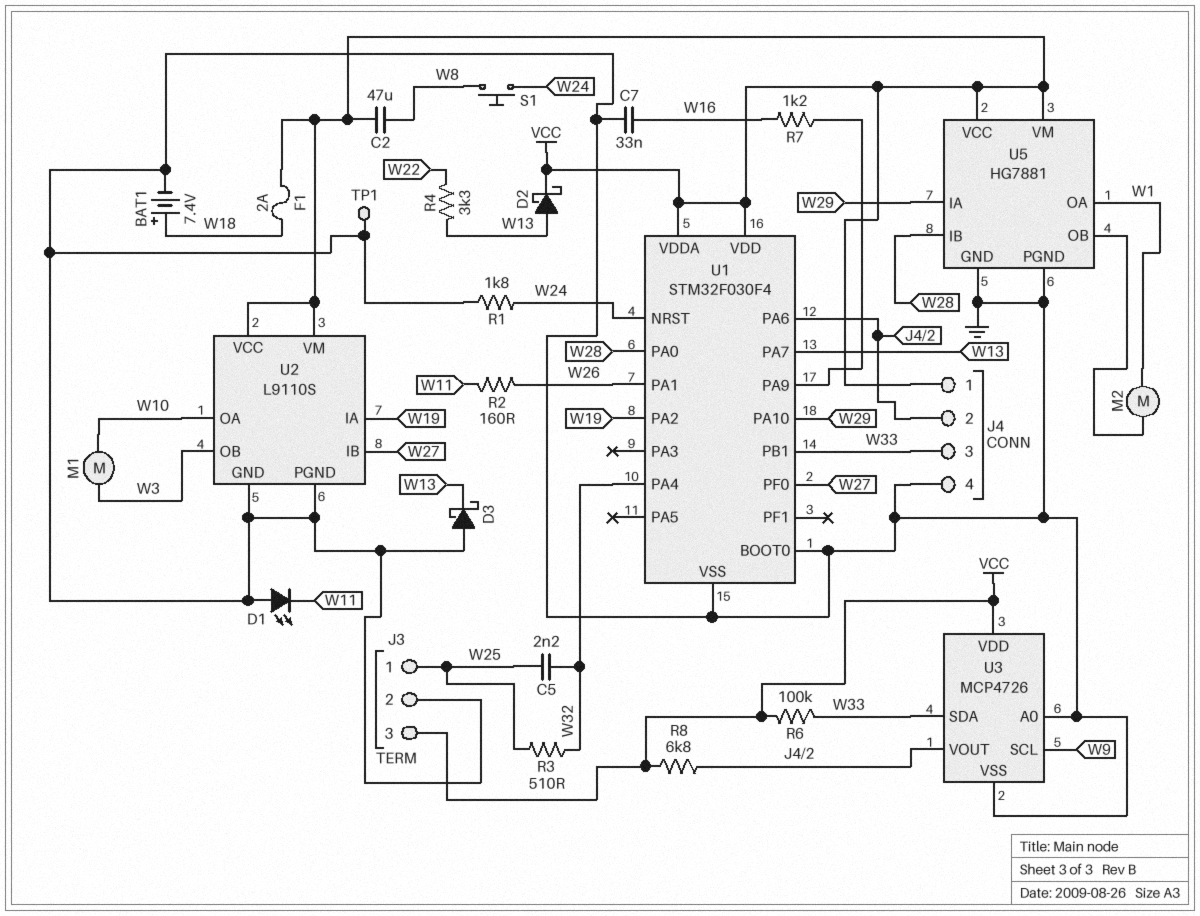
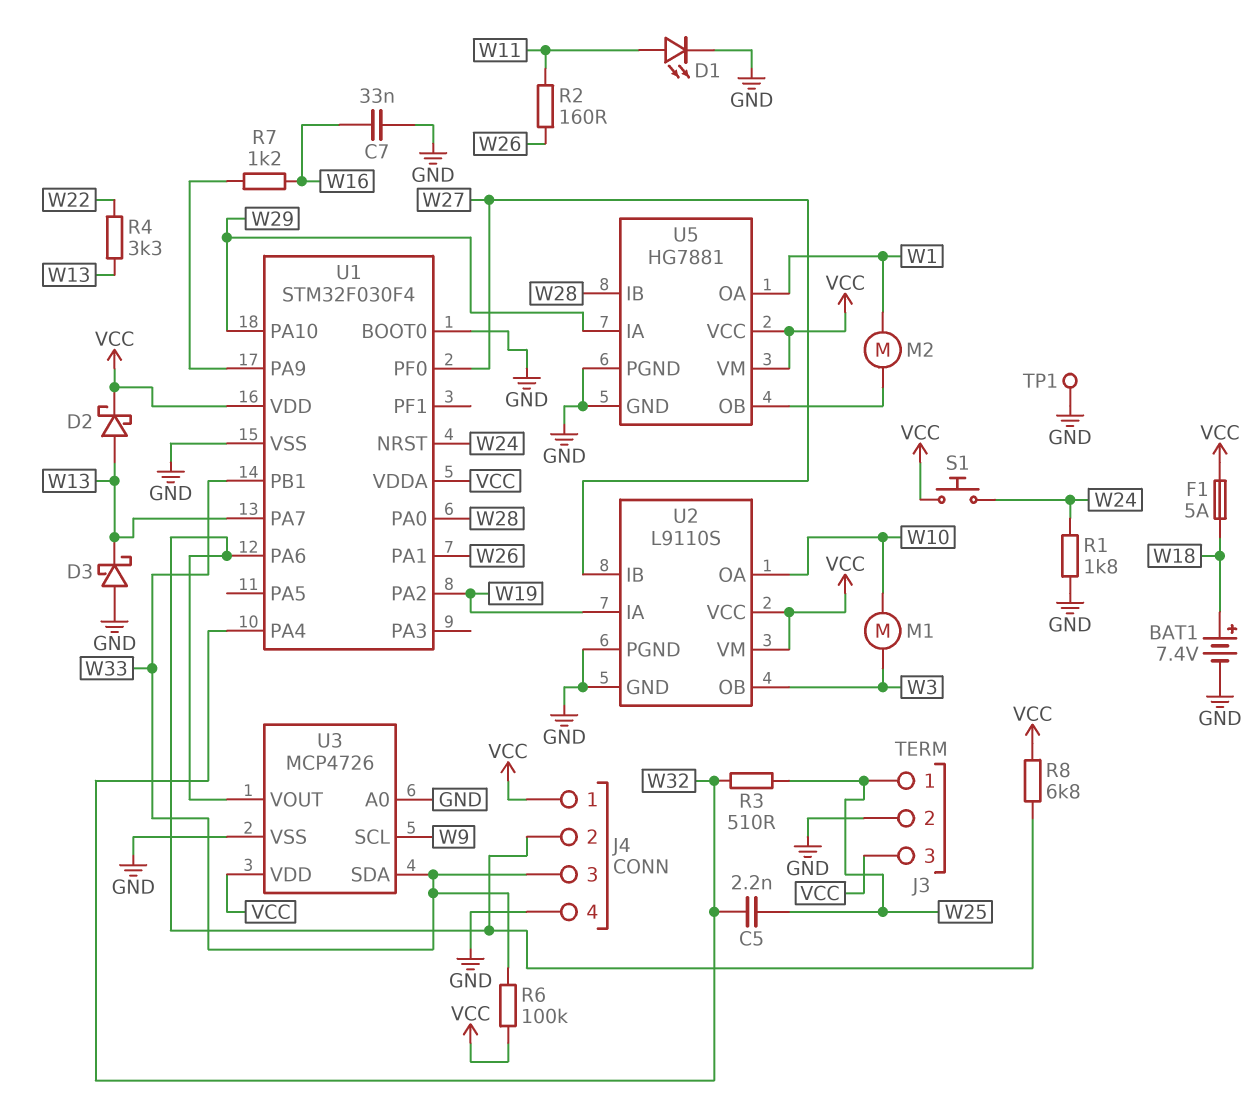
C2: 47uF (VCC, W8) -> none
D1: LED (A GND, K W11) -> LED (A W11, K GND)
F1: 2A (VCC, W18) -> 5A (VCC, W18)
S1: button (W8, W24) -> button (VCC, W24)

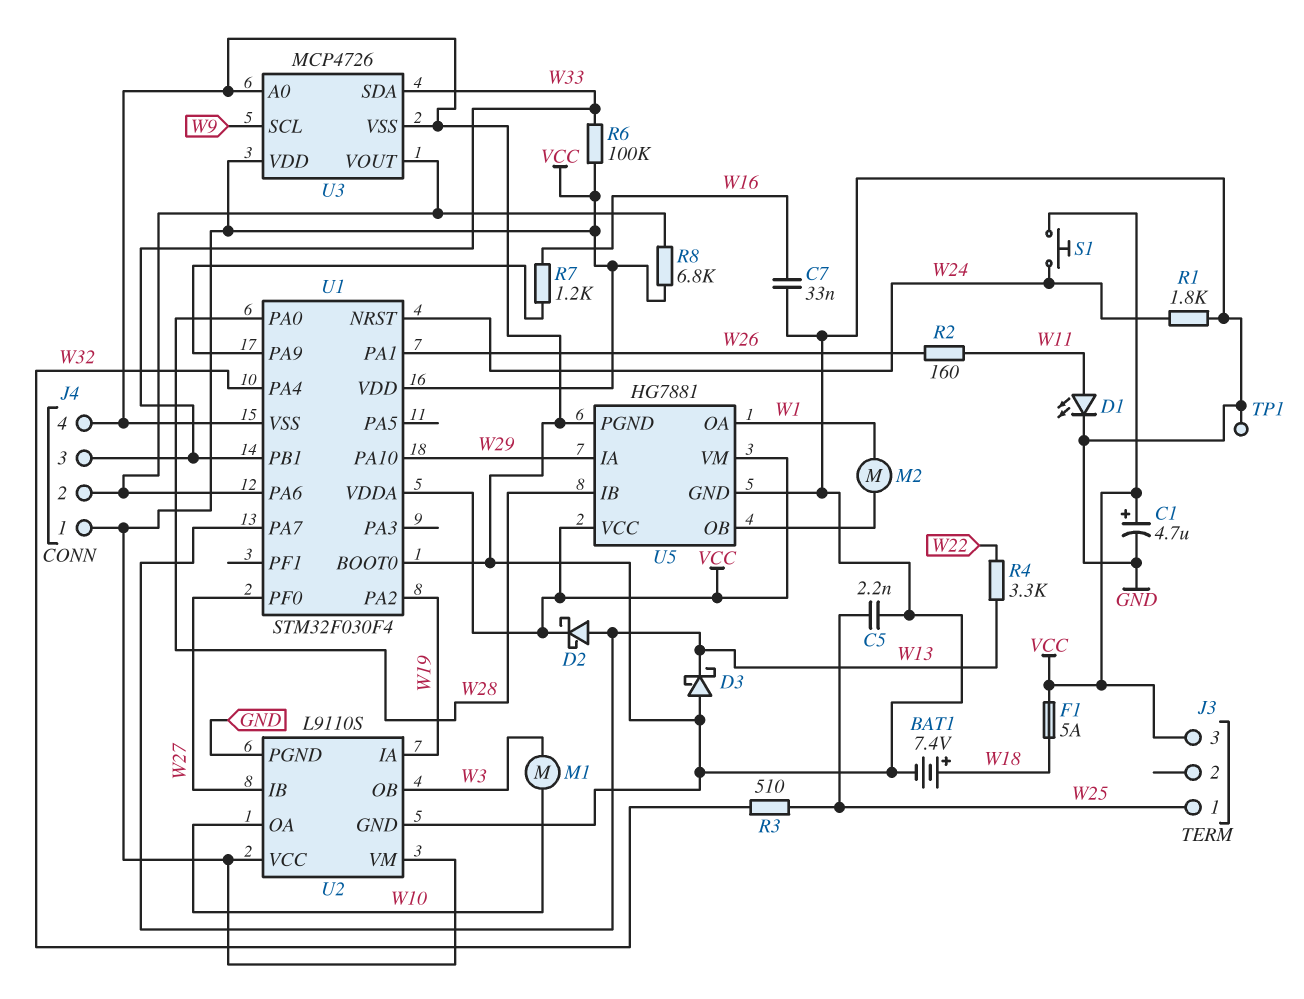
C1: none -> 4.7uF (plus VCC, minus GND)
C5: 2.2nF (W25, W32) -> 2.2nF (GND, W25)
J3 pin 2: GND -> none

